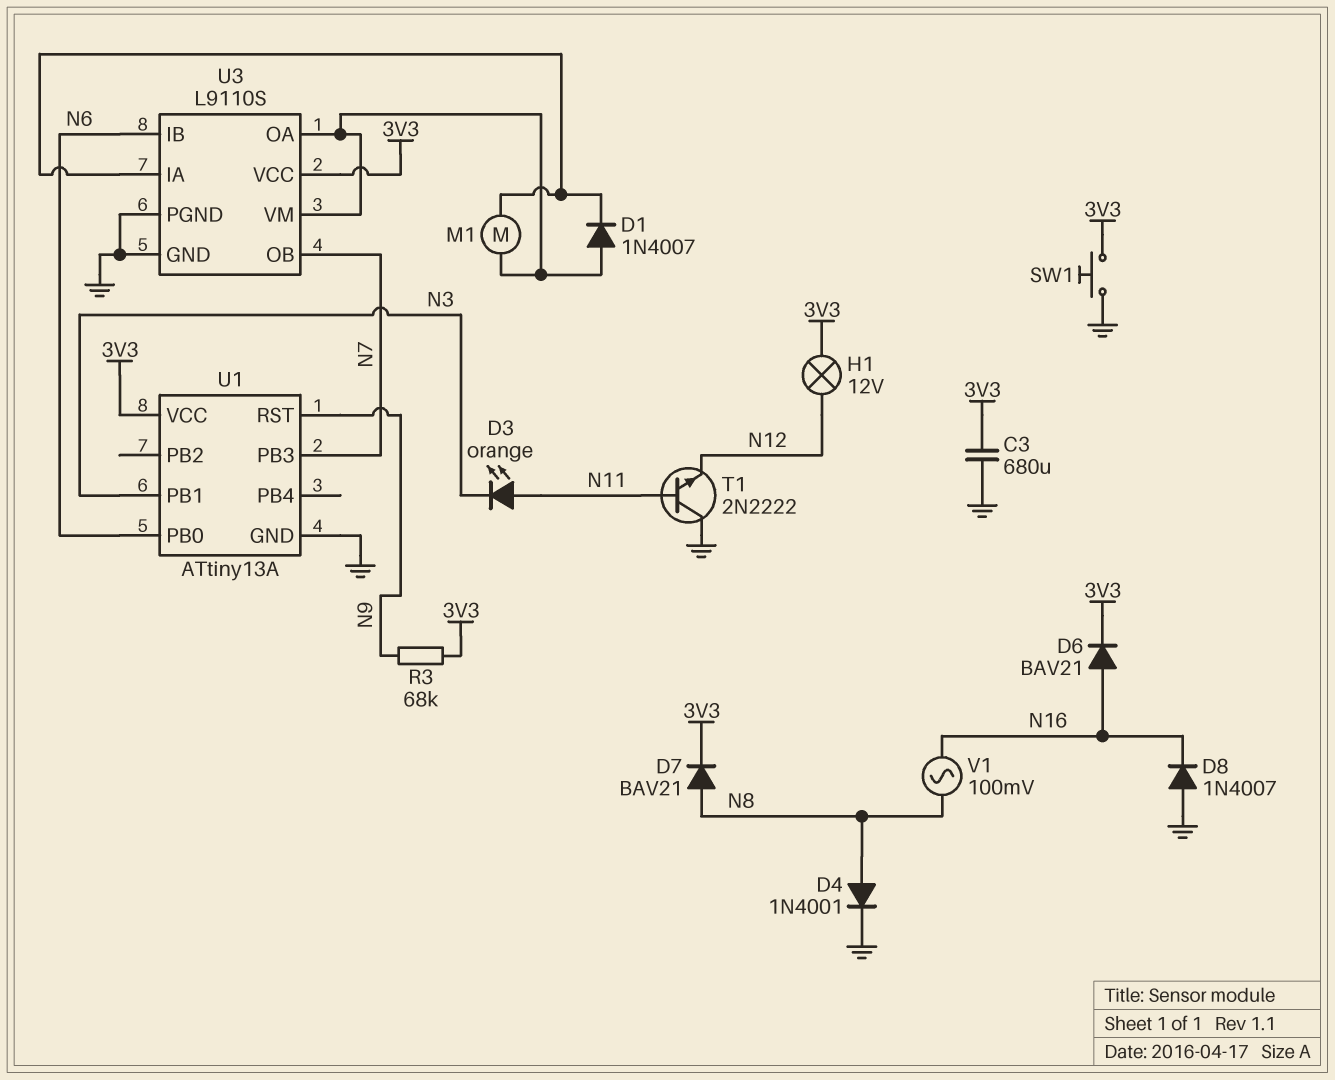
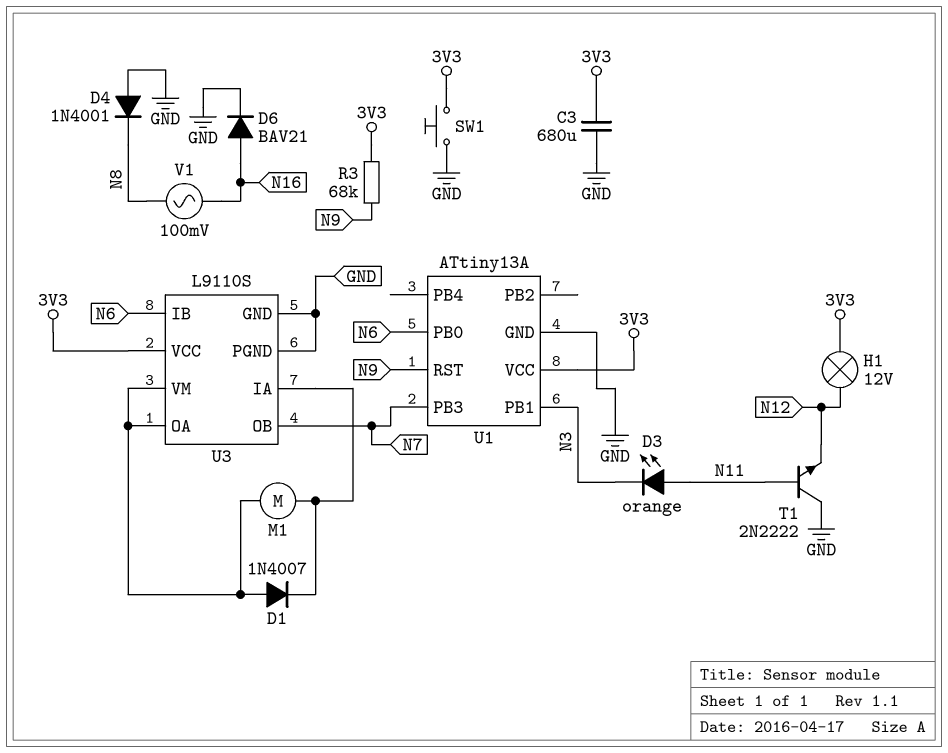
D4: diode 1N4001 (A N8, K GND) -> diode 1N4001 (A GND, K N8)
D6: diode BAV21 (A N16, K 3V3) -> diode BAV21 (A N16, K GND)
D7: diode BAV21 (A N8, K 3V3) -> none
D8: diode 1N4007 (A GND, K N16) -> none

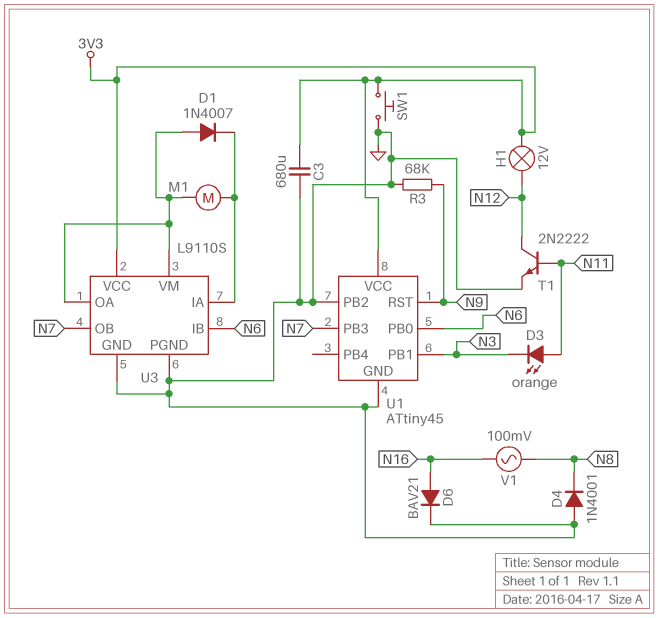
R3: 68k (3V3, N9) -> 68k (GND, N9)
T1: NPN 2N2222 (B N11, C GND, E N12) -> NPN 2N2222 (B N11, C N12, E GND)
U1: ATtiny13A -> ATtiny45
U1 pin PB2: none -> GND

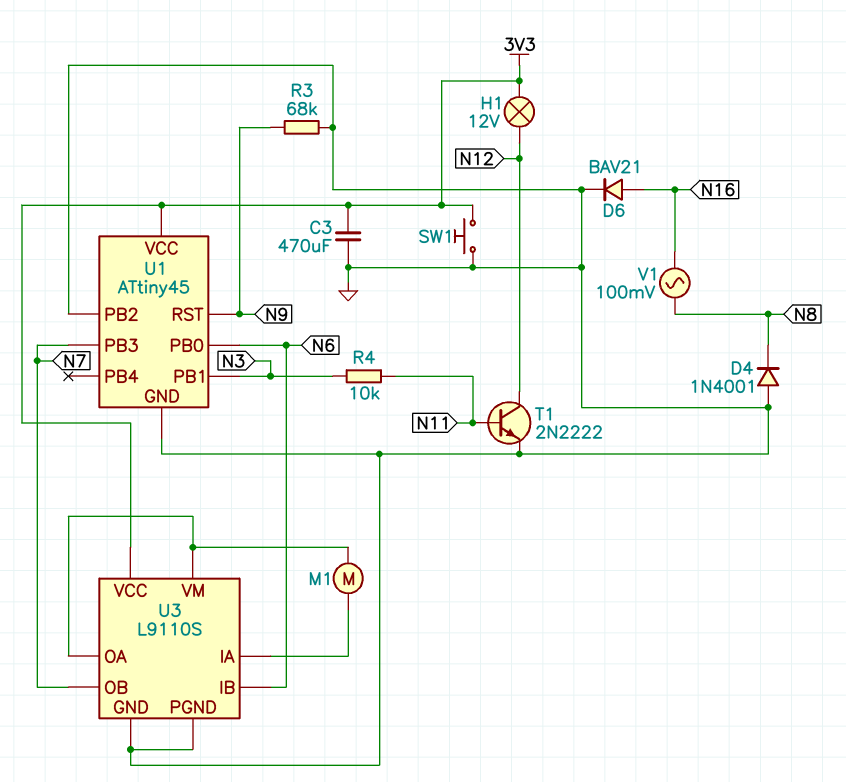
C3: 680uF (3V3, GND) -> 470uF (3V3, GND)
D1: diode 1N4007 (A U3/OA, K U3/IA) -> none
D3: LED orange (A N11, K N3) -> none
R4: none -> 10k (N3, N11)

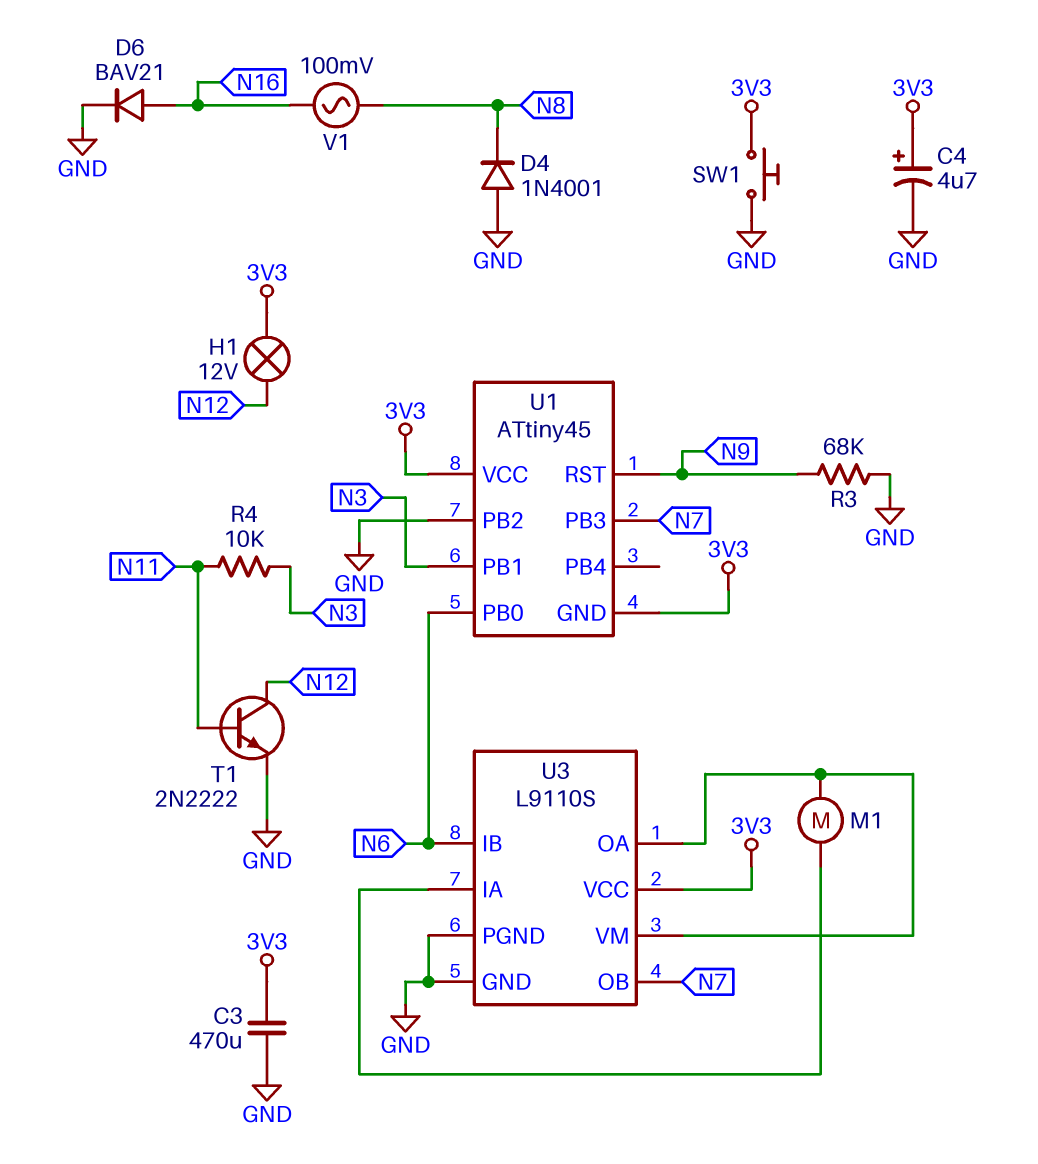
C4: none -> 4.7uF (plus 3V3, minus GND)
U1 pin GND: GND -> 3V3

